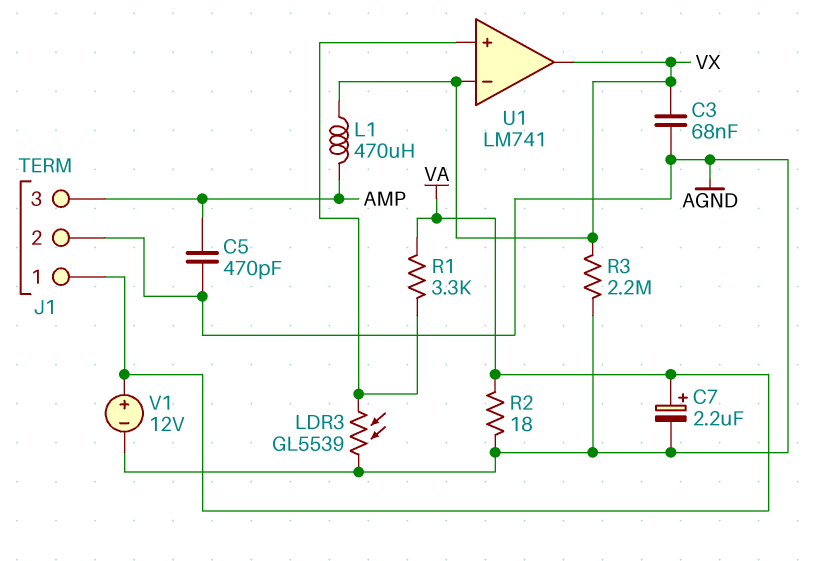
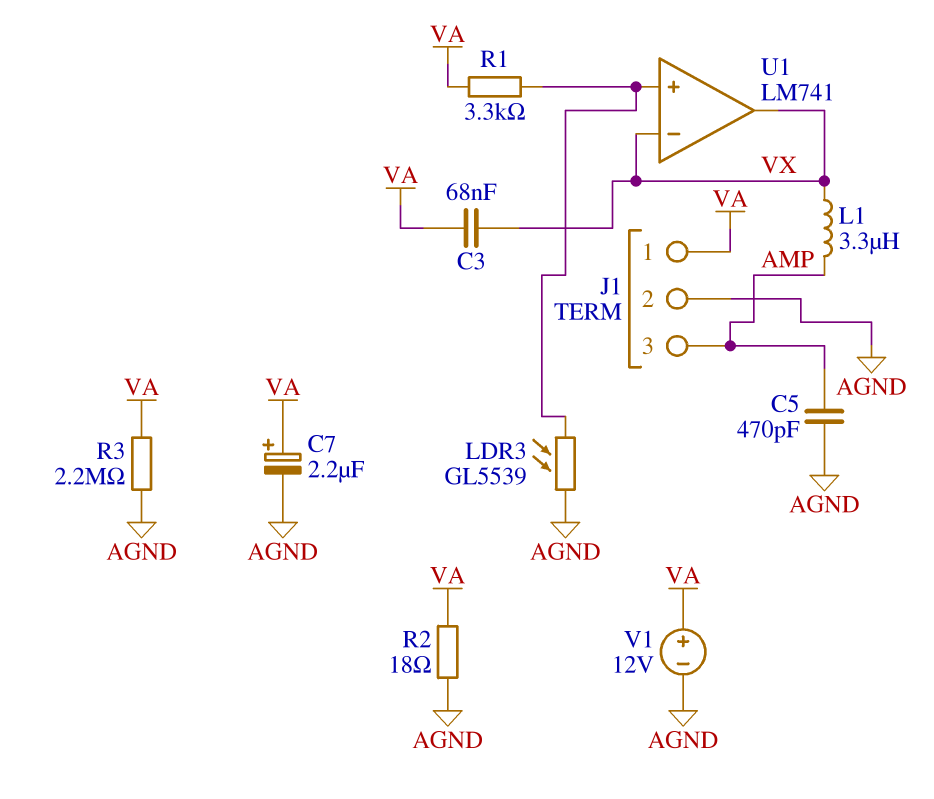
C3: 68nF (AGND, VX) -> 68nF (VA, VX)
L1: 470uH (AMP, VX) -> 3.3uH (AMP, VX)
R3: 2.2M (AGND, VX) -> 2.2M (AGND, VA)

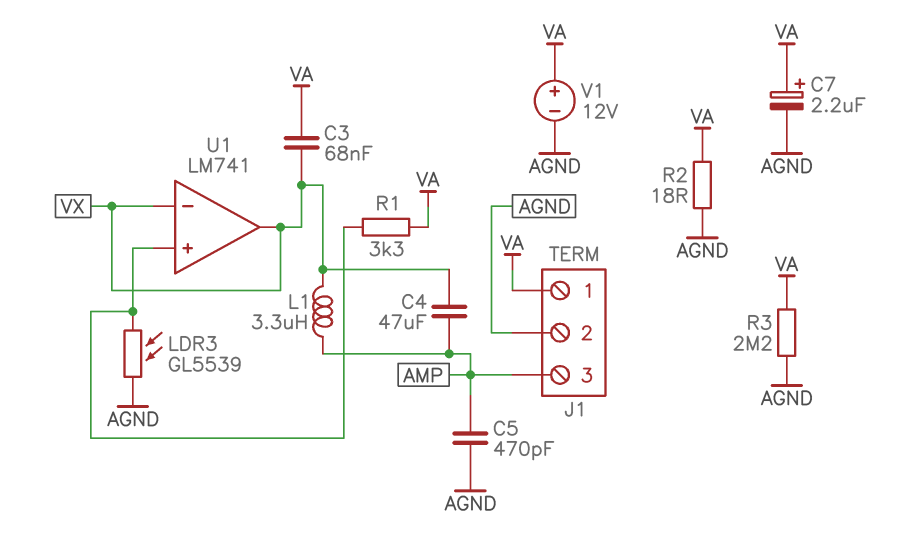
C4: none -> 47uF (AMP, VX)

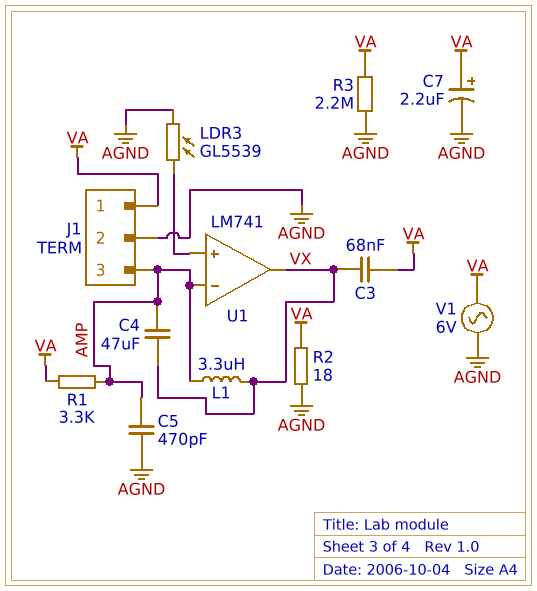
R1: 3.3k (U1/in+, VA) -> 3.3k (AMP, VA)
U1 pin in-: VX -> AMP
V1: 12V (plus VA, minus AGND) -> AC 6V (AGND, VA)

